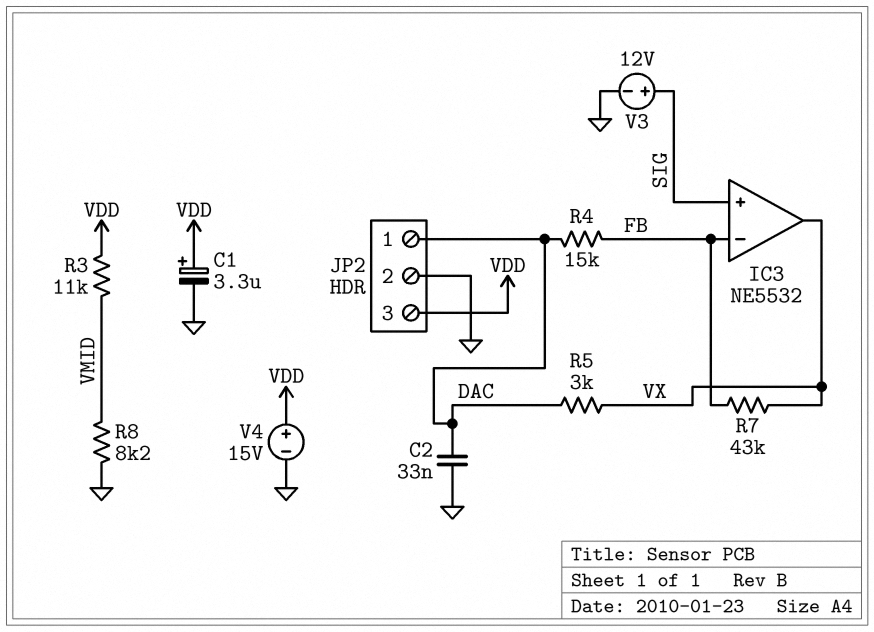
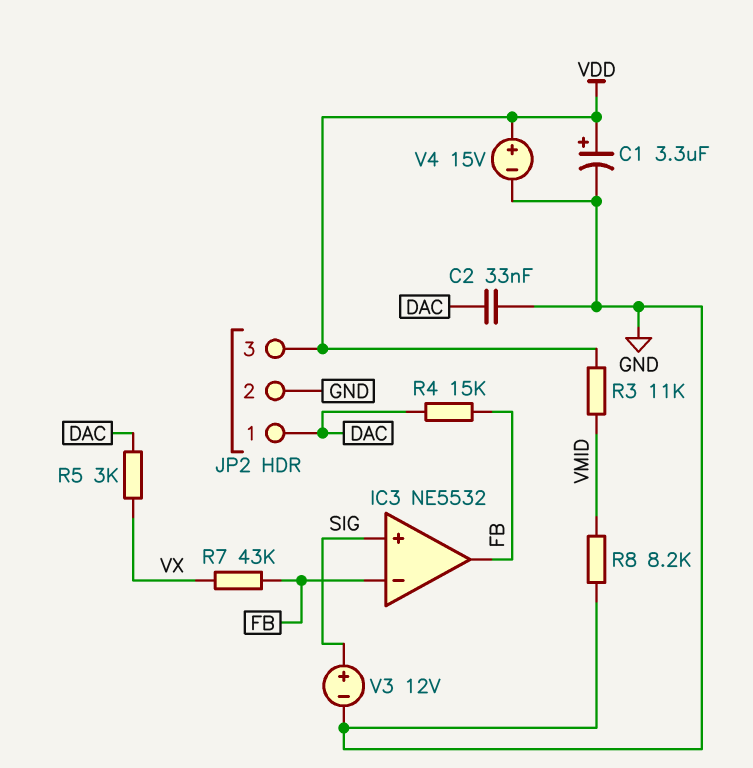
IC3 pin out: VX -> FB

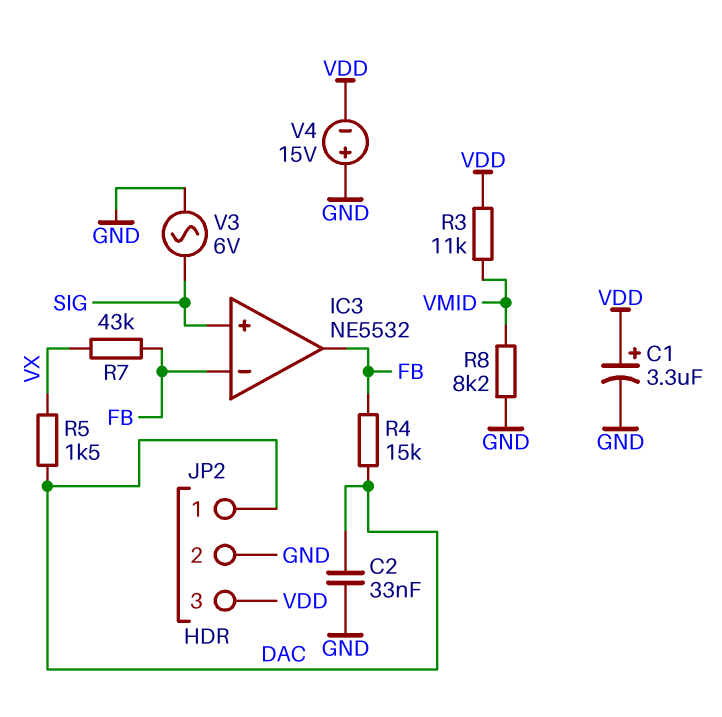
R5: 3k (DAC, VX) -> 1.5k (DAC, VX)
V3: 12V (plus SIG, minus GND) -> AC 6V (GND, SIG)
V4: 15V (plus VDD, minus GND) -> 15V (plus GND, minus VDD)

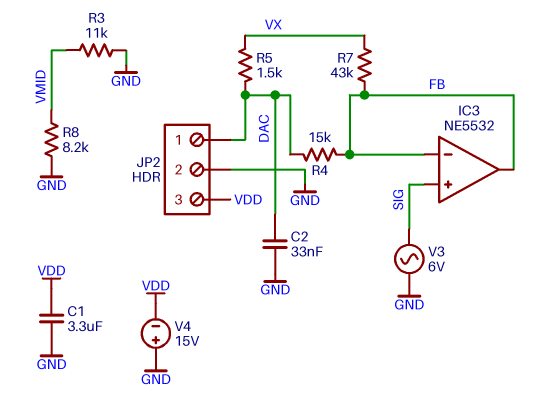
C1: 3.3uF (plus VDD, minus GND) -> 3.3uF (GND, VDD)
R3: 11k (VDD, VMID) -> 11k (GND, VMID)

